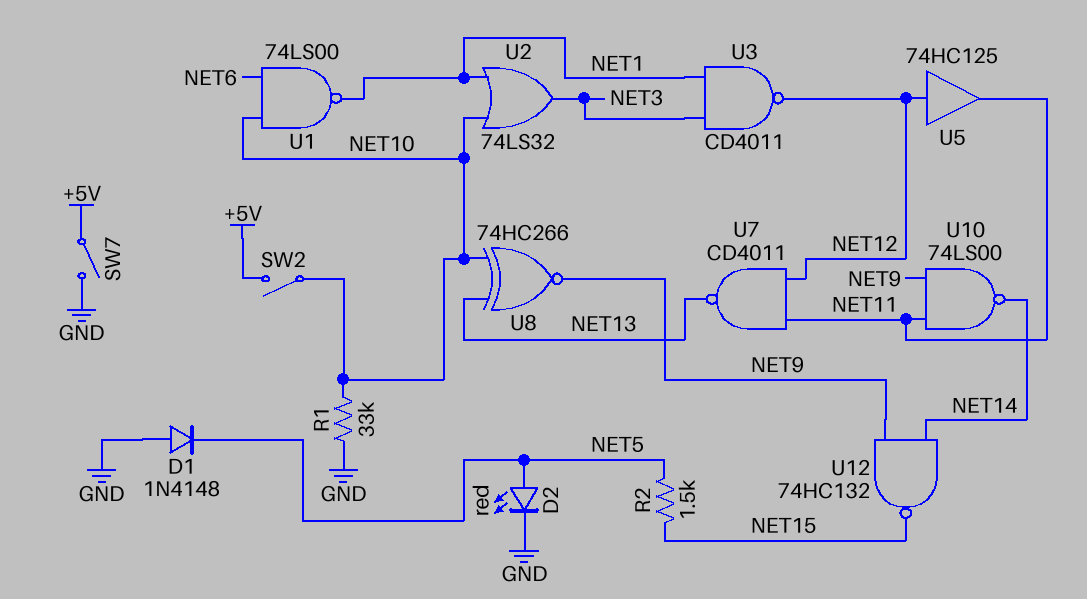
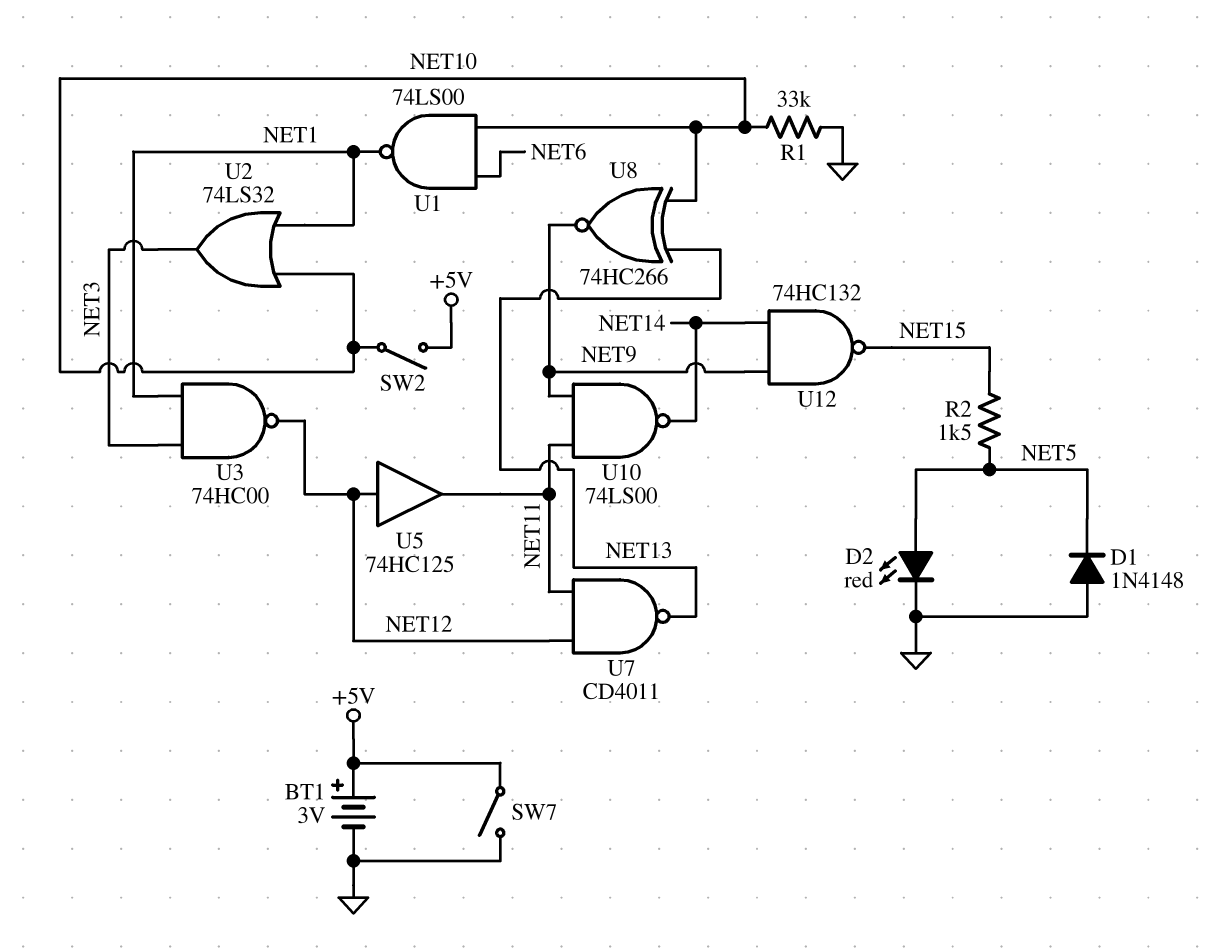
BT1: none -> 3V (plus +5V, minus GND)
U3: NAND CD4011 (in NET1, in NET3, out NET12) -> NAND 74HC00 (in NET1, in NET3, out NET12)

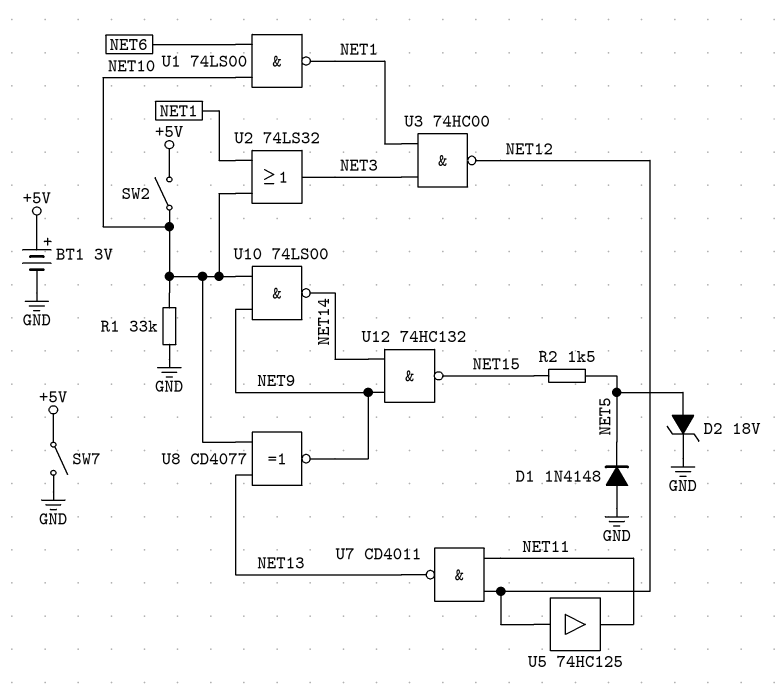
D2: LED red (A NET5, K GND) -> zener 18V (A NET5, K GND)
U8: XNOR 74HC266 (in NET10, in NET13, out NET9) -> XNOR CD4077 (in NET10, in NET13, out NET9)
U10: NAND 74LS00 (in NET9, in NET11, out NET14) -> NAND 74LS00 (in NET9, in NET10, out NET14)

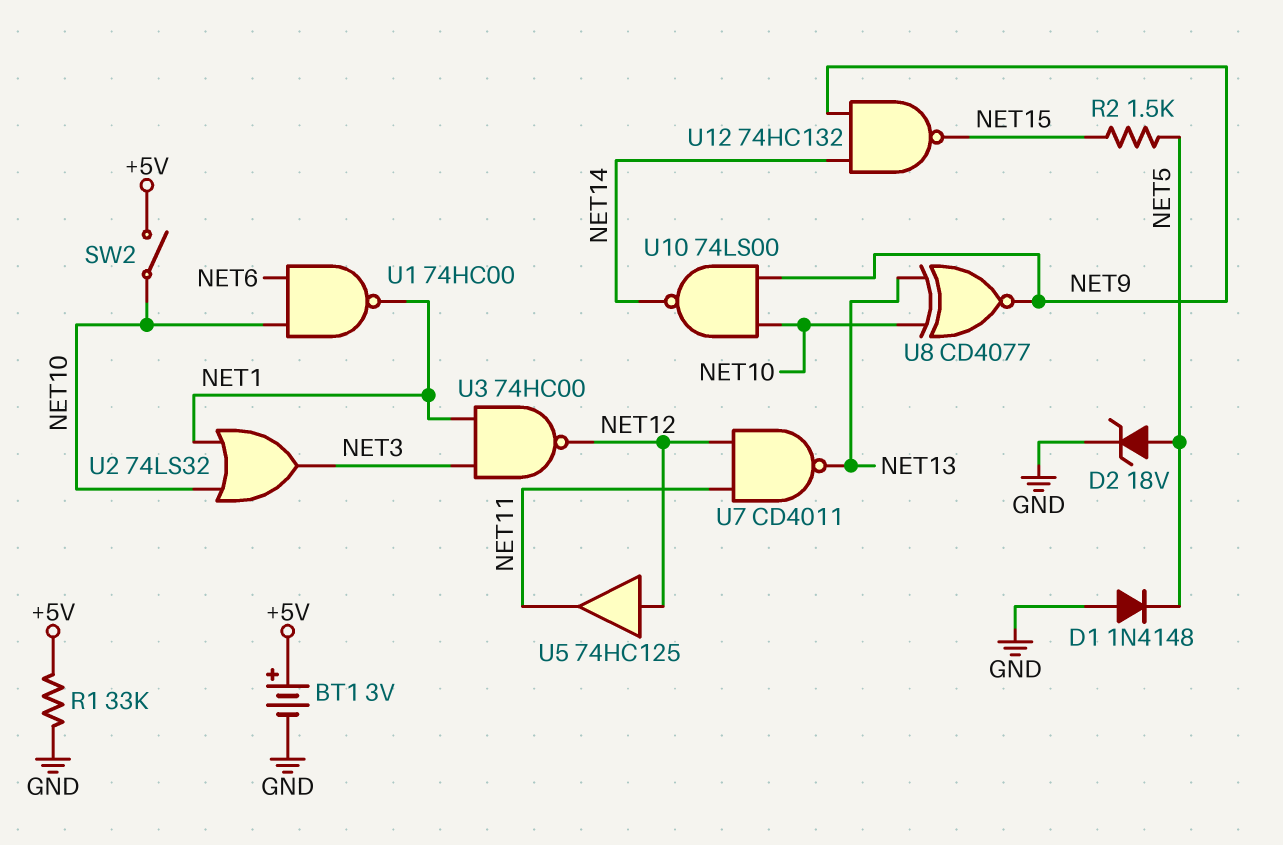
R1: 33k (GND, NET10) -> 33k (+5V, GND)
SW7: switch (+5V, GND) -> none
U1: NAND 74LS00 (in NET6, in NET10, out NET1) -> NAND 74HC00 (in NET6, in NET10, out NET1)

